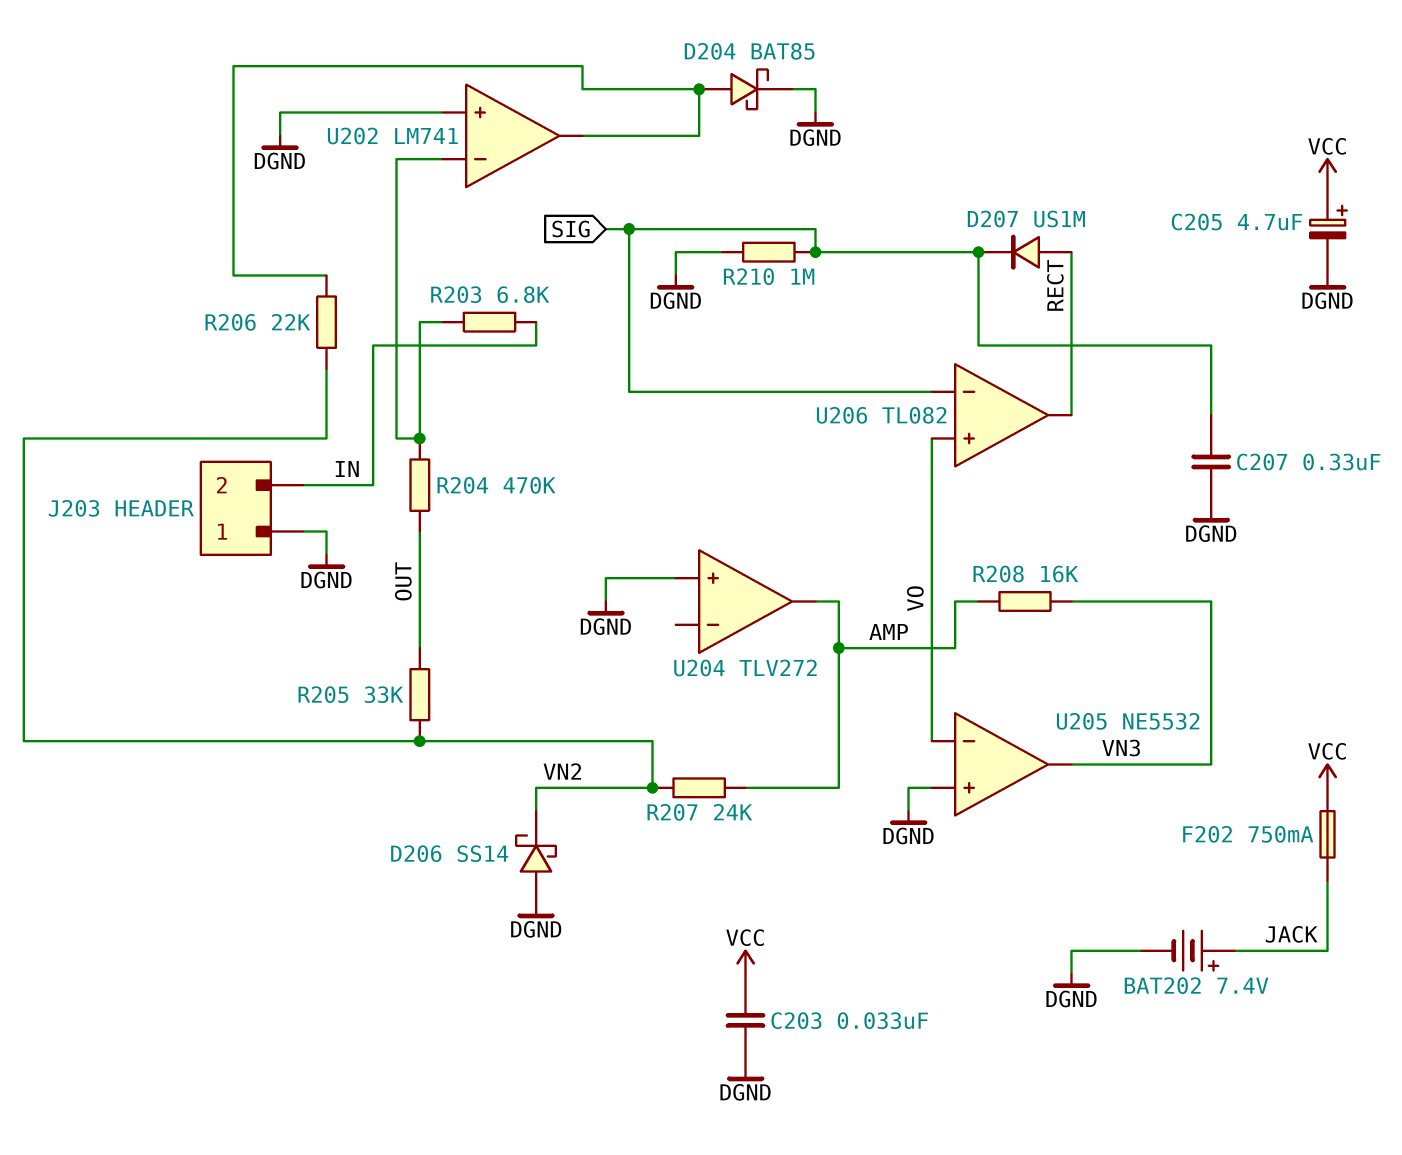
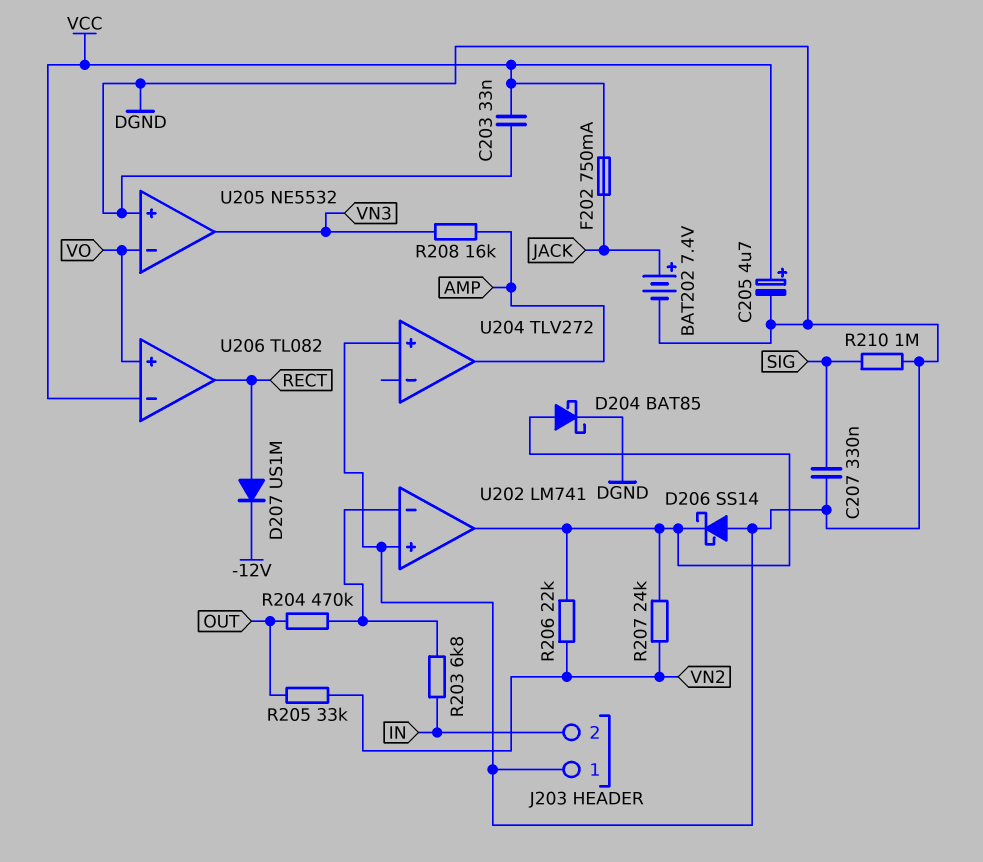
D206: schottky SS14 (A DGND, K VN2) -> schottky SS14 (A DGND, K U202/out)
D207: diode US1M (A RECT, K SIG) -> diode US1M (A RECT, K -12V)
R207: 24k (AMP, VN2) -> 24k (U202/out, VN2)
U206 pin in-: SIG -> VCC

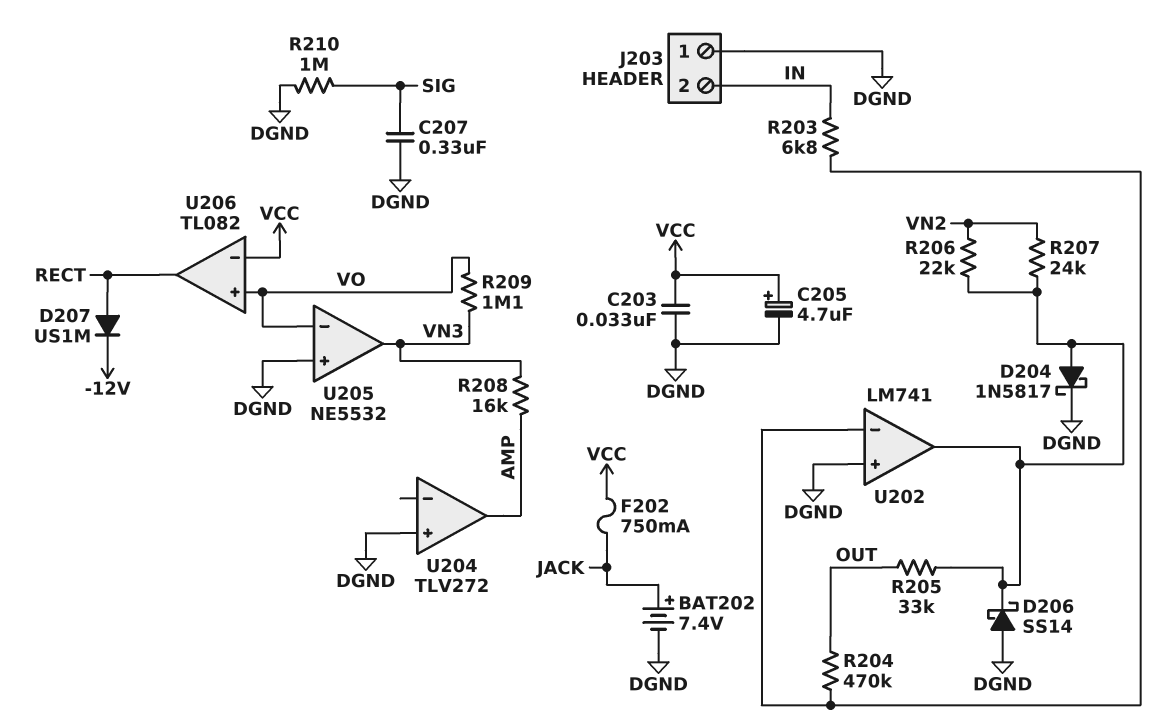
D204: schottky BAT85 (A U202/out, K DGND) -> schottky 1N5817 (A U202/out, K DGND)
R205: 33k (OUT, VN2) -> 33k (OUT, U202/out)
R209: none -> 1.1M (VN3, VO)

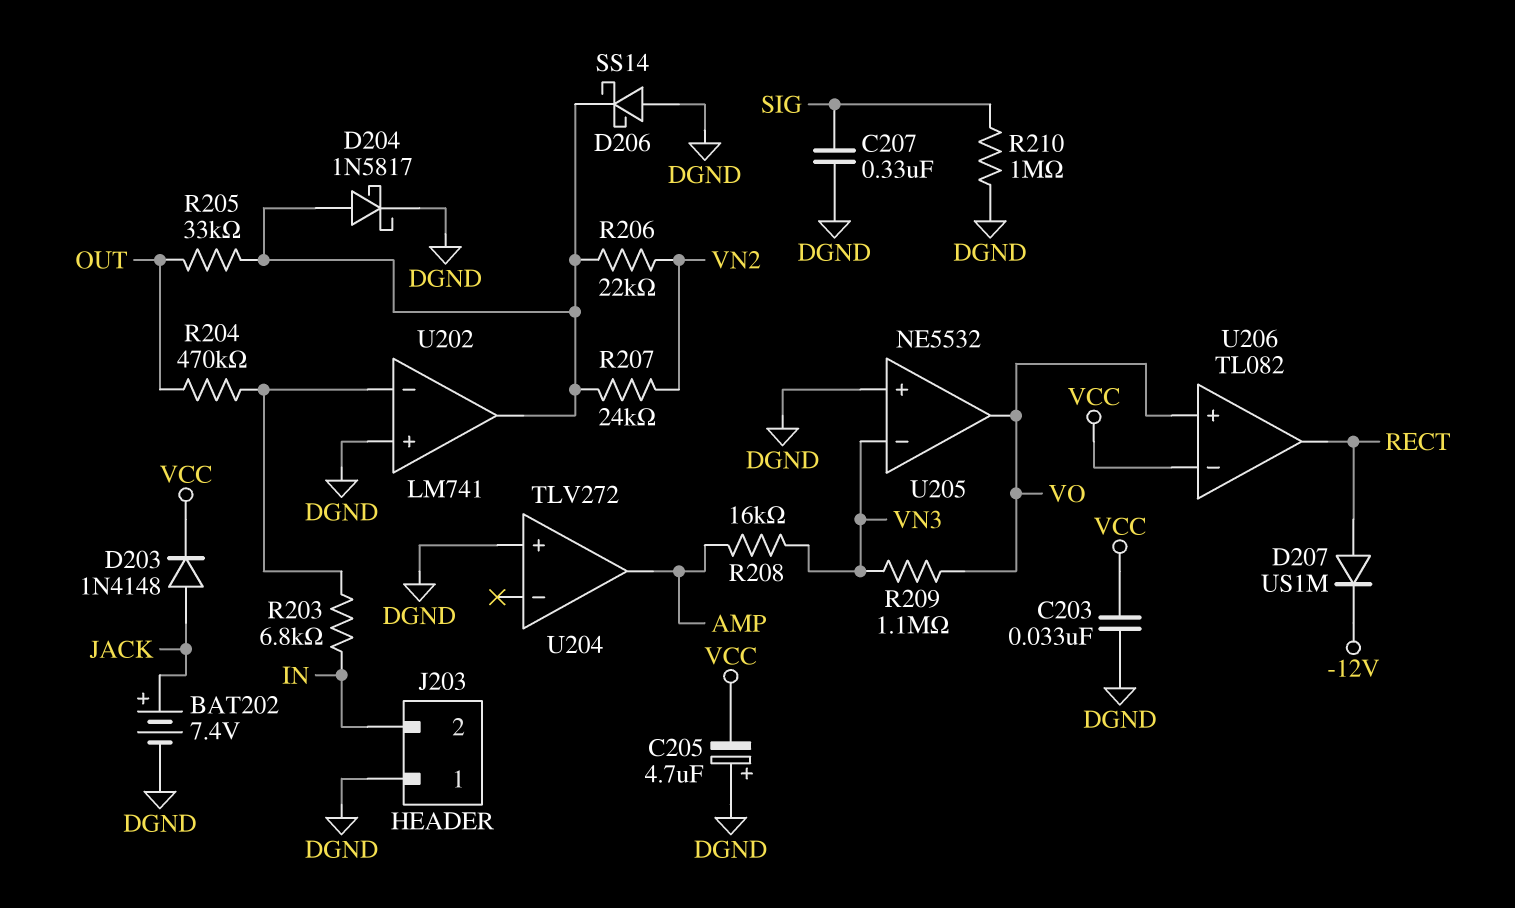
C205: 4.7uF (plus VCC, minus DGND) -> 4.7uF (plus DGND, minus VCC)
D203: none -> diode 1N4148 (A JACK, K VCC)
F202: 750mA (JACK, VCC) -> none
U205 pin in-: VO -> VN3
U205 pin out: VN3 -> VO

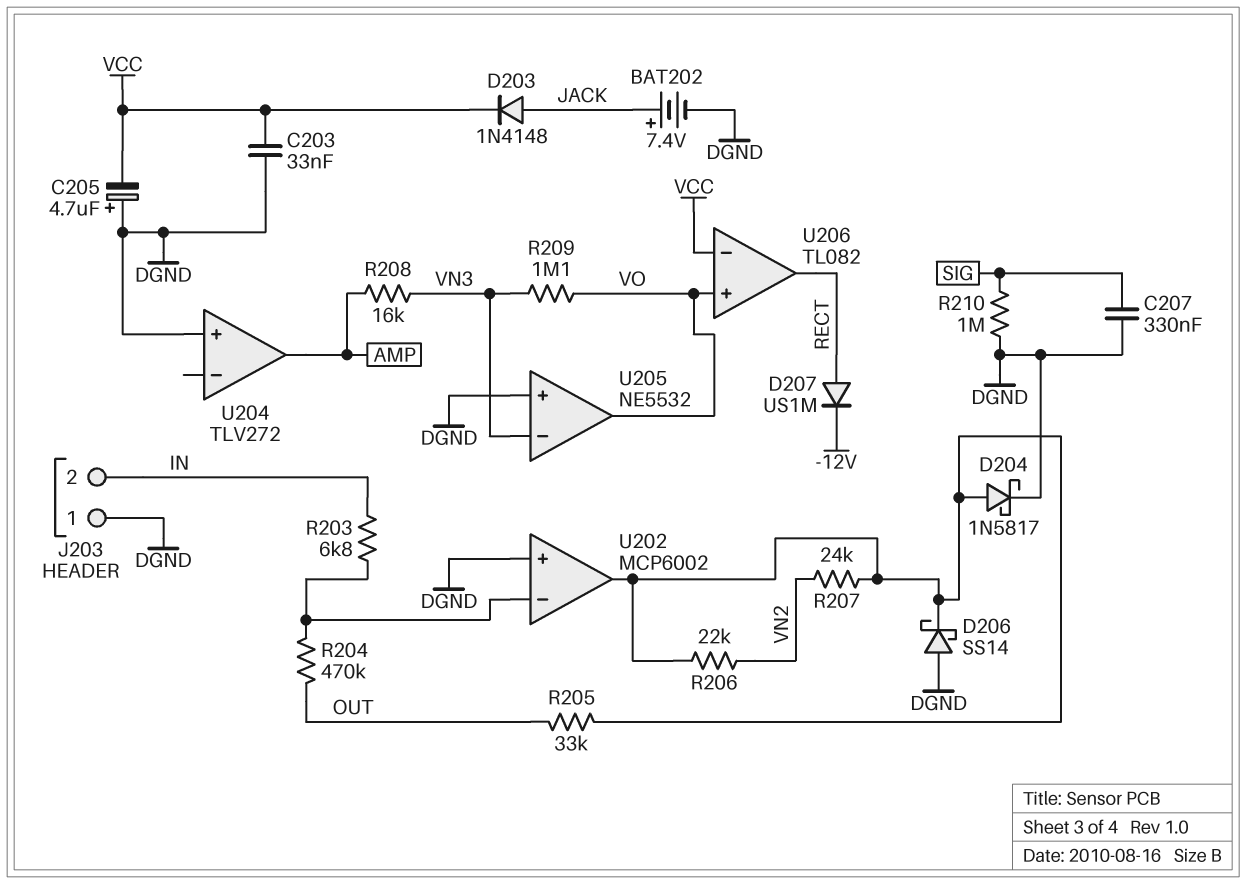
U202: LM741 -> MCP6002

